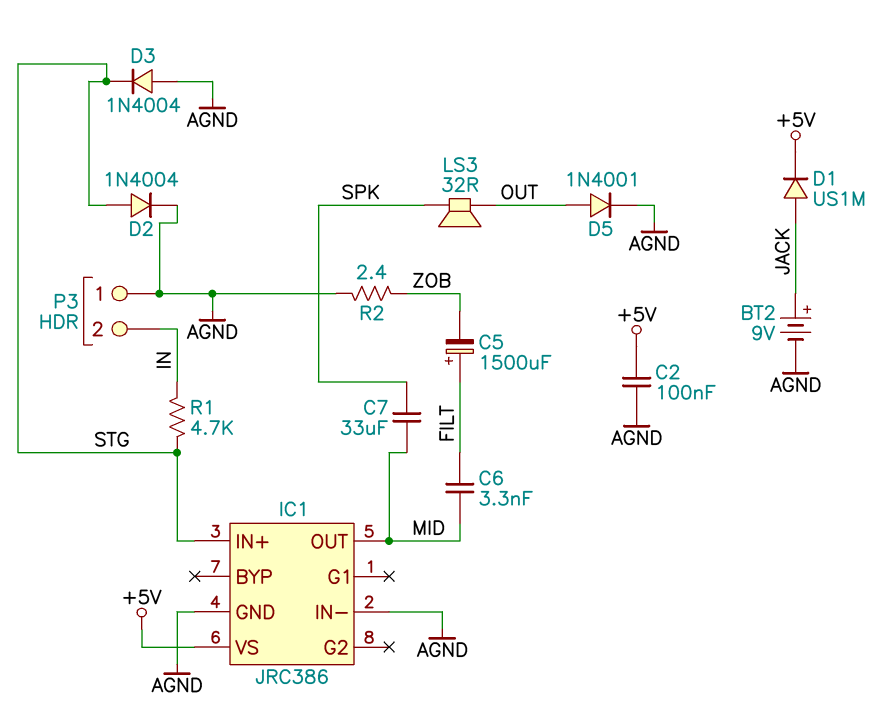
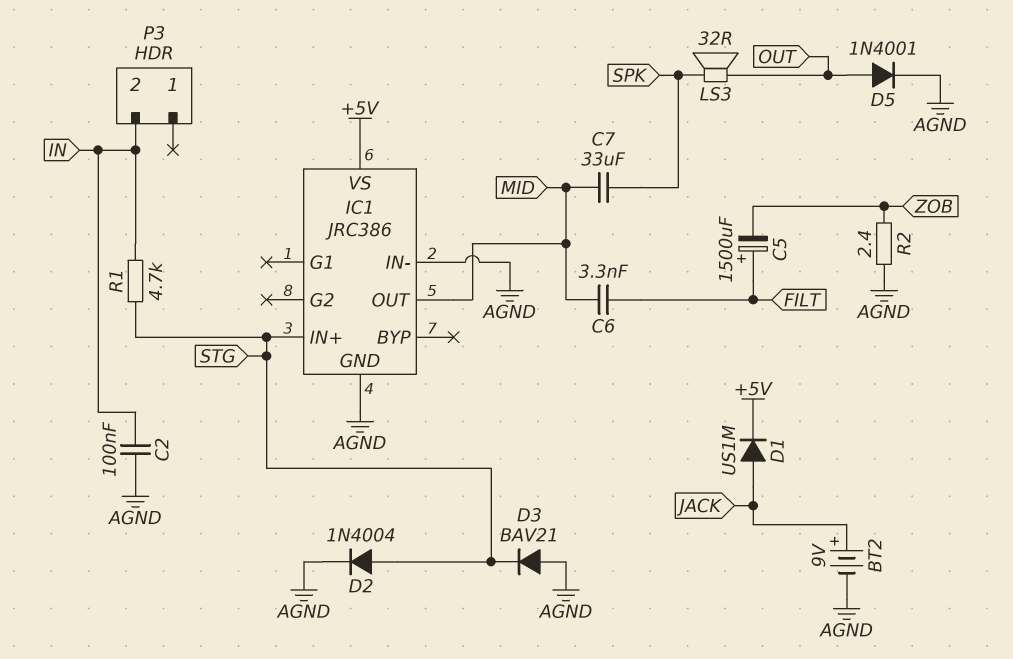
C2: 100nF (+5V, AGND) -> 100nF (AGND, IN)
D3: diode 1N4004 (A AGND, K STG) -> diode BAV21 (A AGND, K STG)
P3 pin 1: AGND -> none

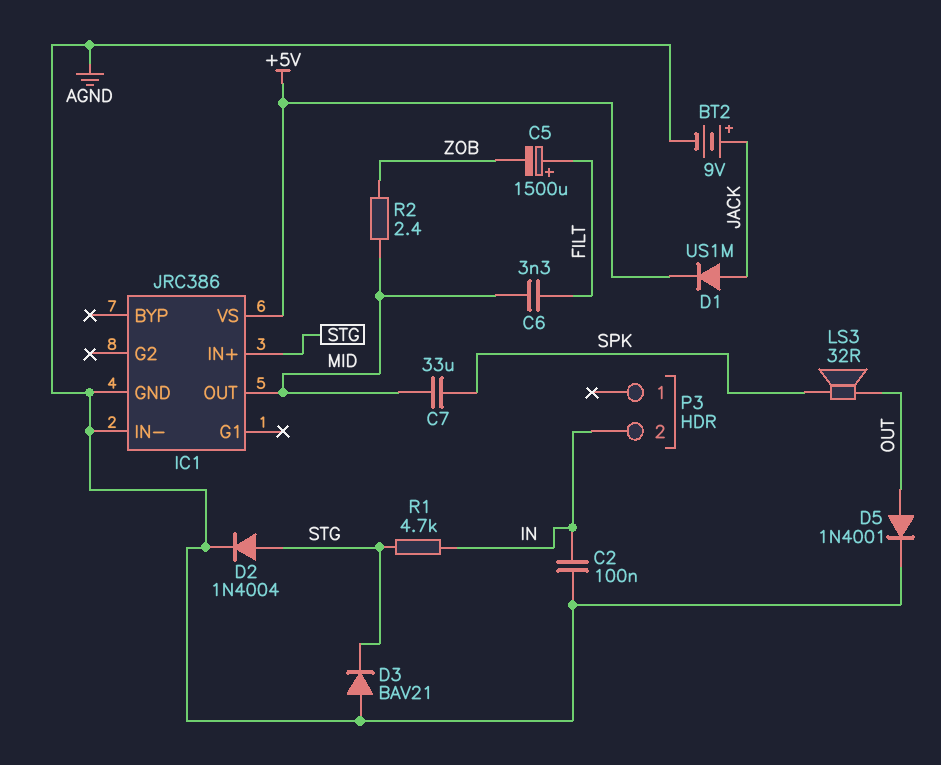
R2: 2.4 (AGND, ZOB) -> 2.4 (MID, ZOB)

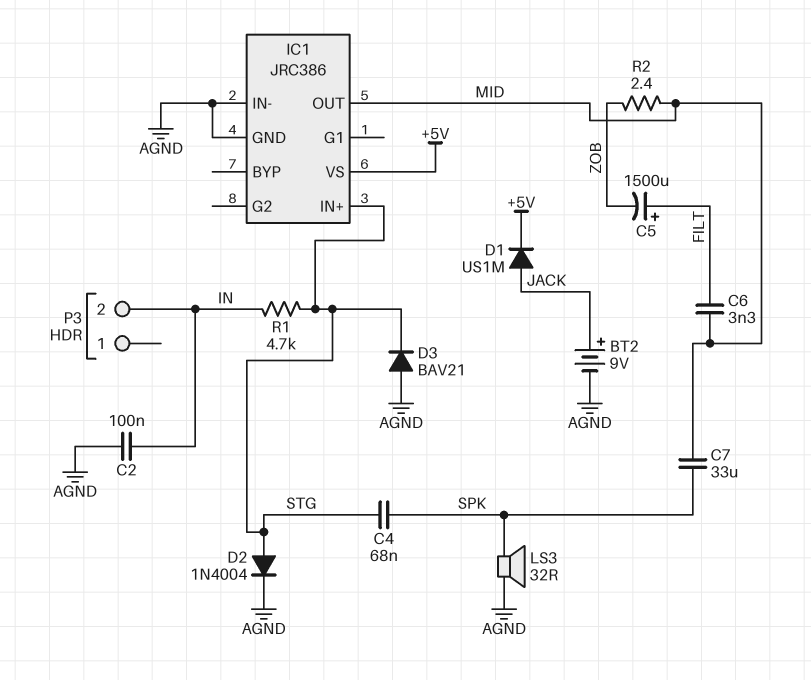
C4: none -> 68nF (SPK, STG)
D5: diode 1N4001 (A OUT, K AGND) -> none
LS3: speaker 32R (OUT, SPK) -> speaker 32R (AGND, SPK)

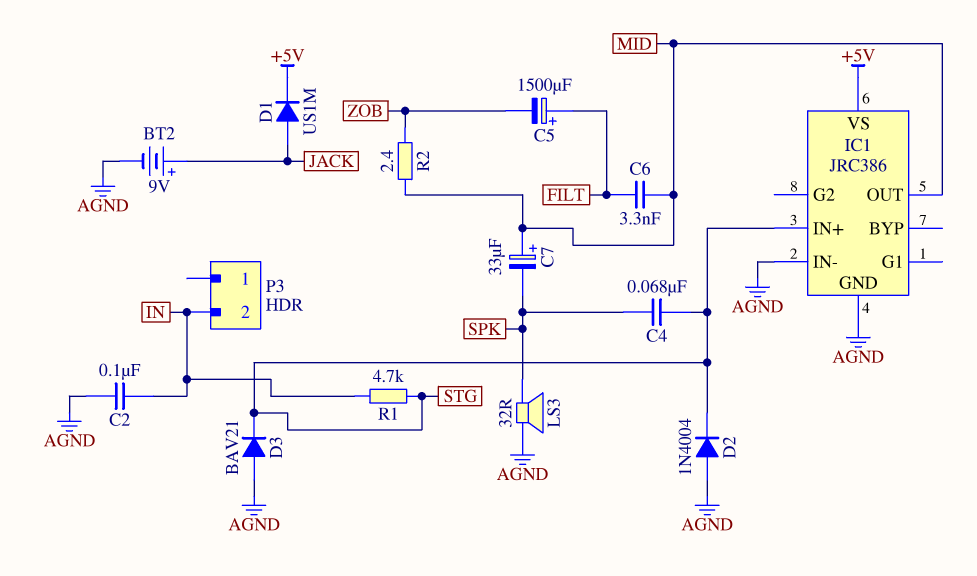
C7: 33uF (MID, SPK) -> 33uF (plus MID, minus SPK)
D2: diode 1N4004 (A STG, K AGND) -> diode 1N4004 (A AGND, K STG)

